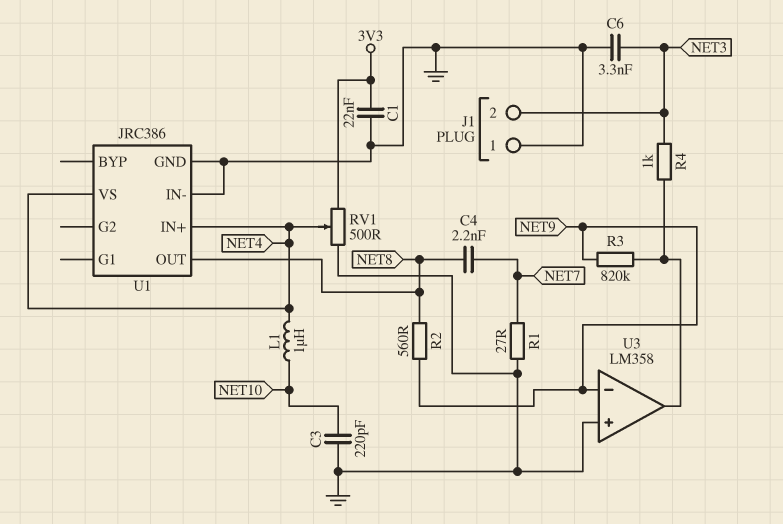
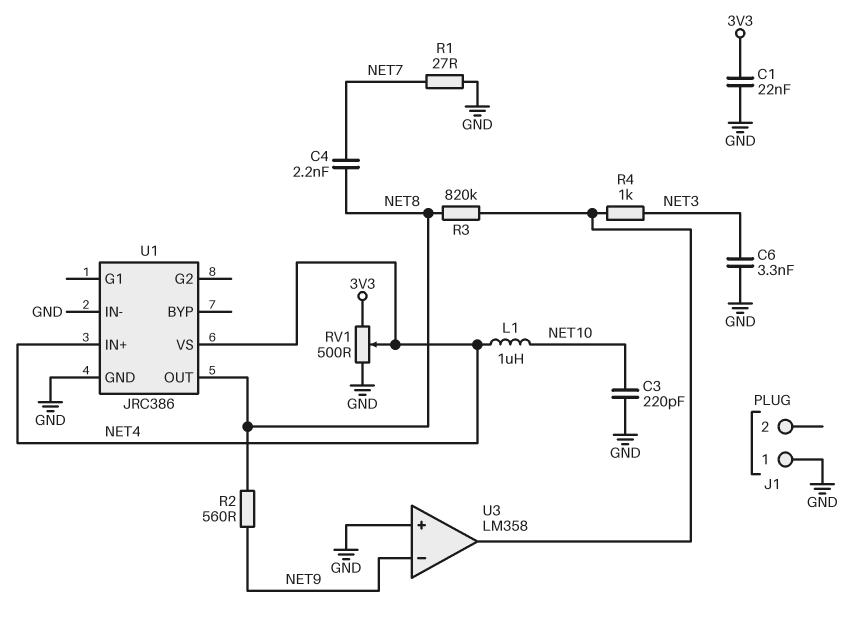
J1 pin 2: NET3 -> none
R3: 820k (NET9, U3/out) -> 820k (NET8, U3/out)

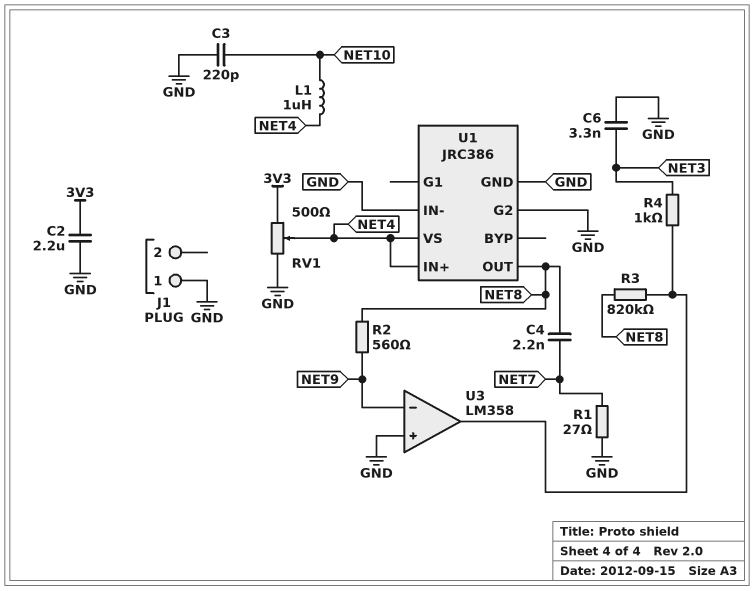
C1: 22nF (3V3, GND) -> none
C2: none -> 2.2uF (3V3, GND)
U1 pin G2: none -> GND

